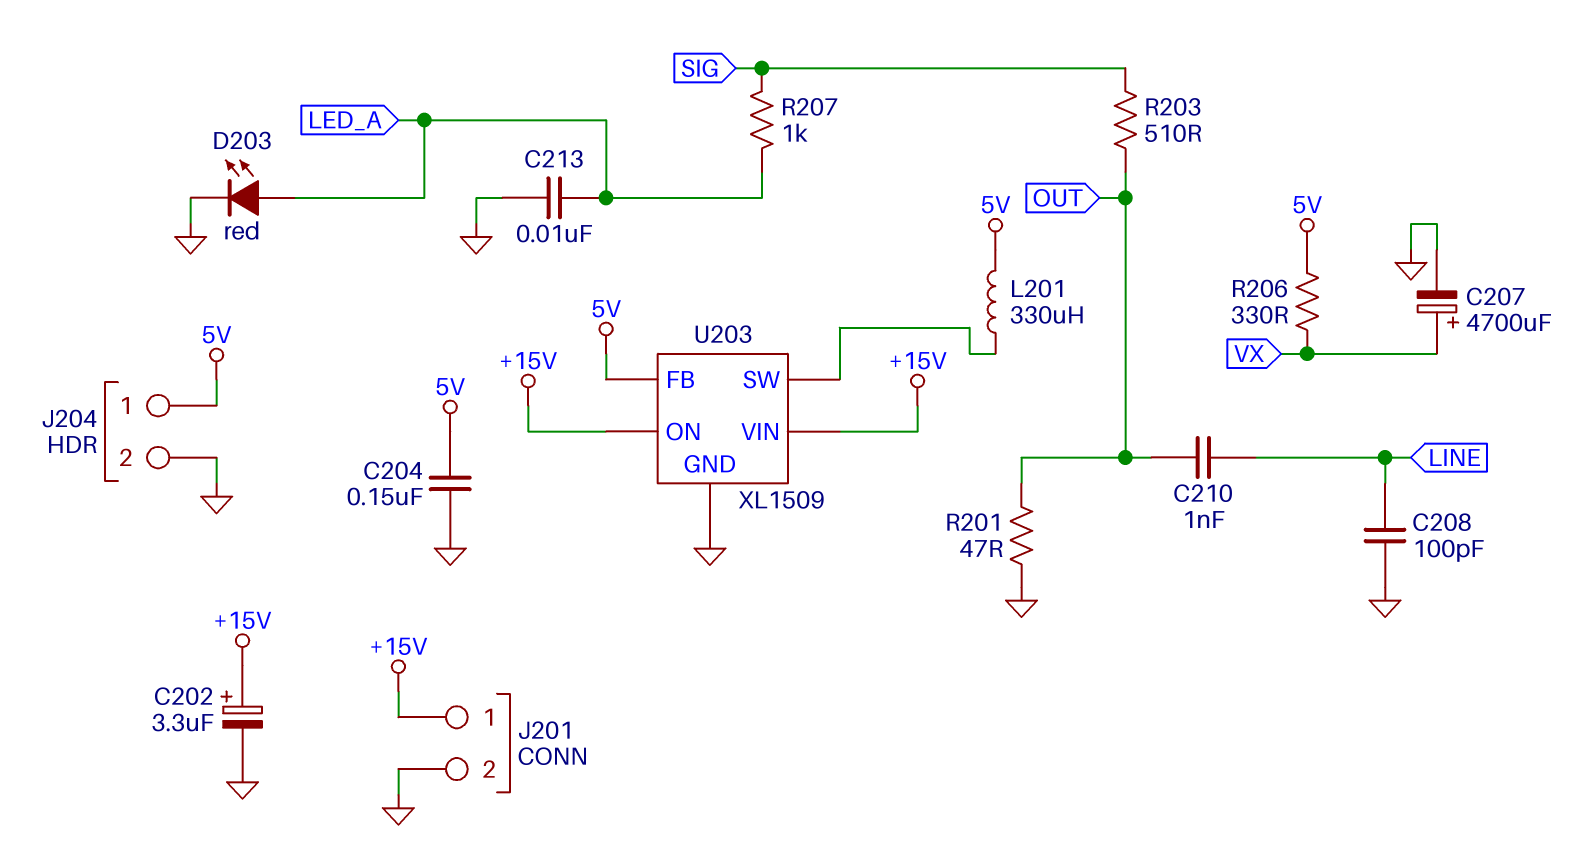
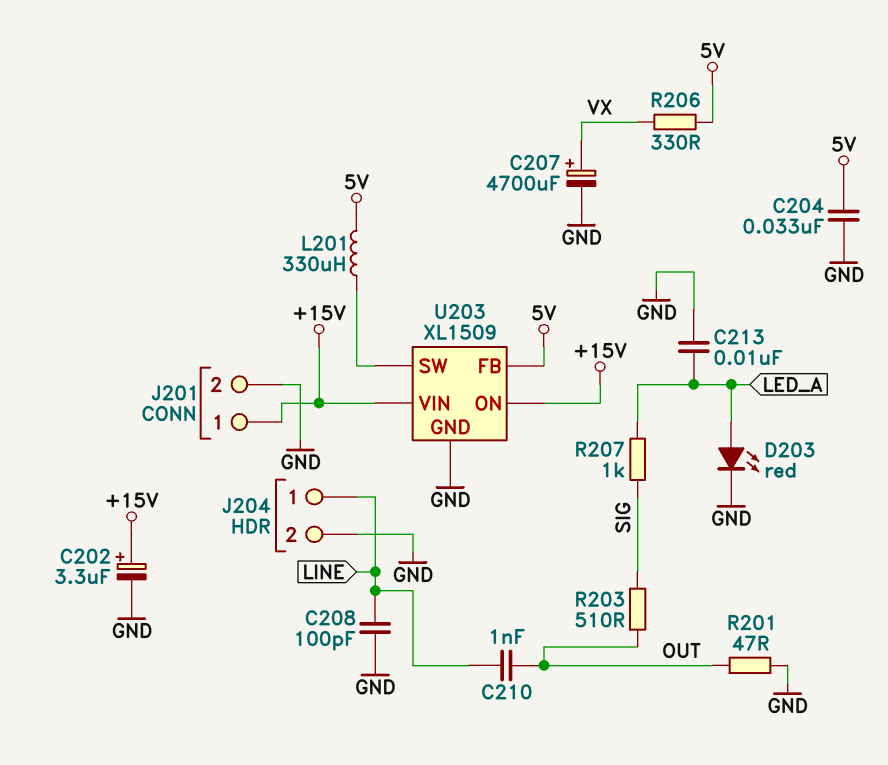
C204: 150nF (5V, GND) -> 33nF (5V, GND)
J204 pin 1: 5V -> LINE

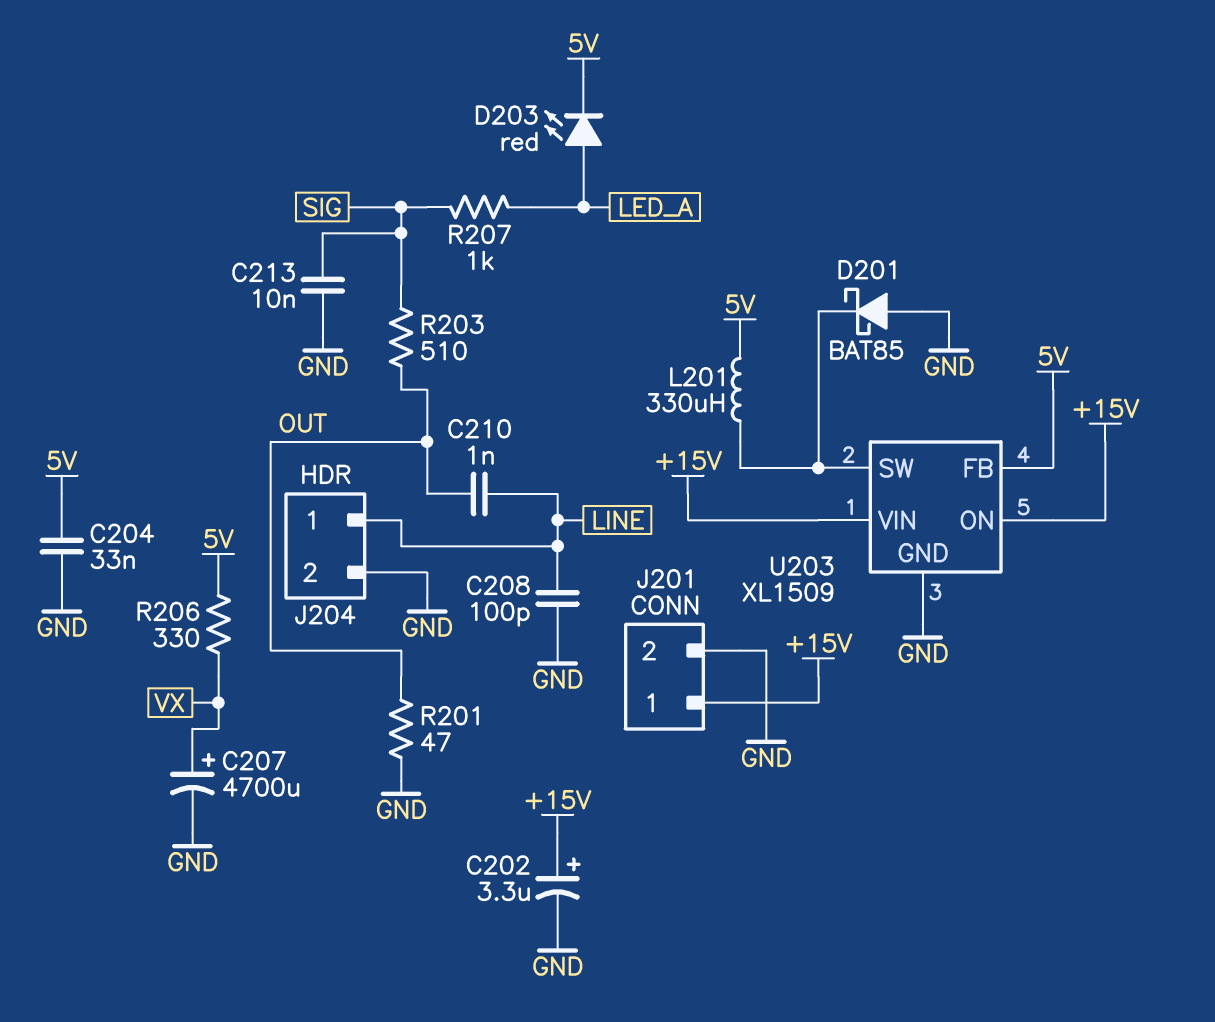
C213: 10nF (GND, LED_A) -> 10nF (GND, SIG)
D201: none -> schottky BAT85 (A GND, K U203/SW)
D203: LED red (A LED_A, K GND) -> LED red (A LED_A, K 5V)

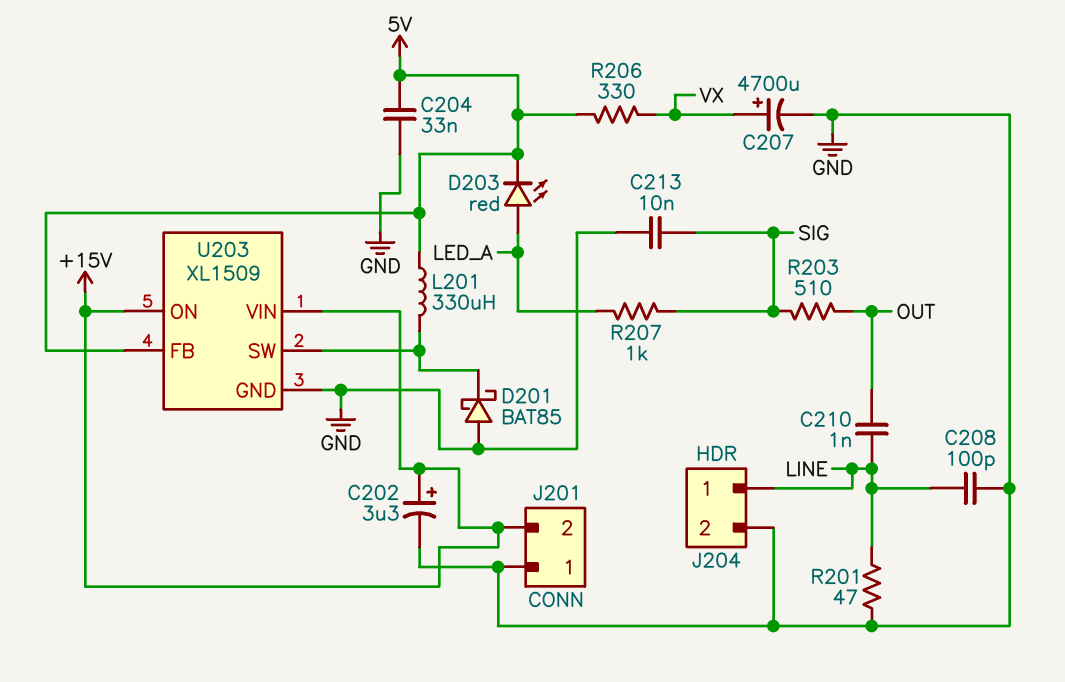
J201 pin 1: +15V -> GND
J201 pin 2: GND -> +15V
R201: 47 (GND, OUT) -> 47 (GND, LINE)

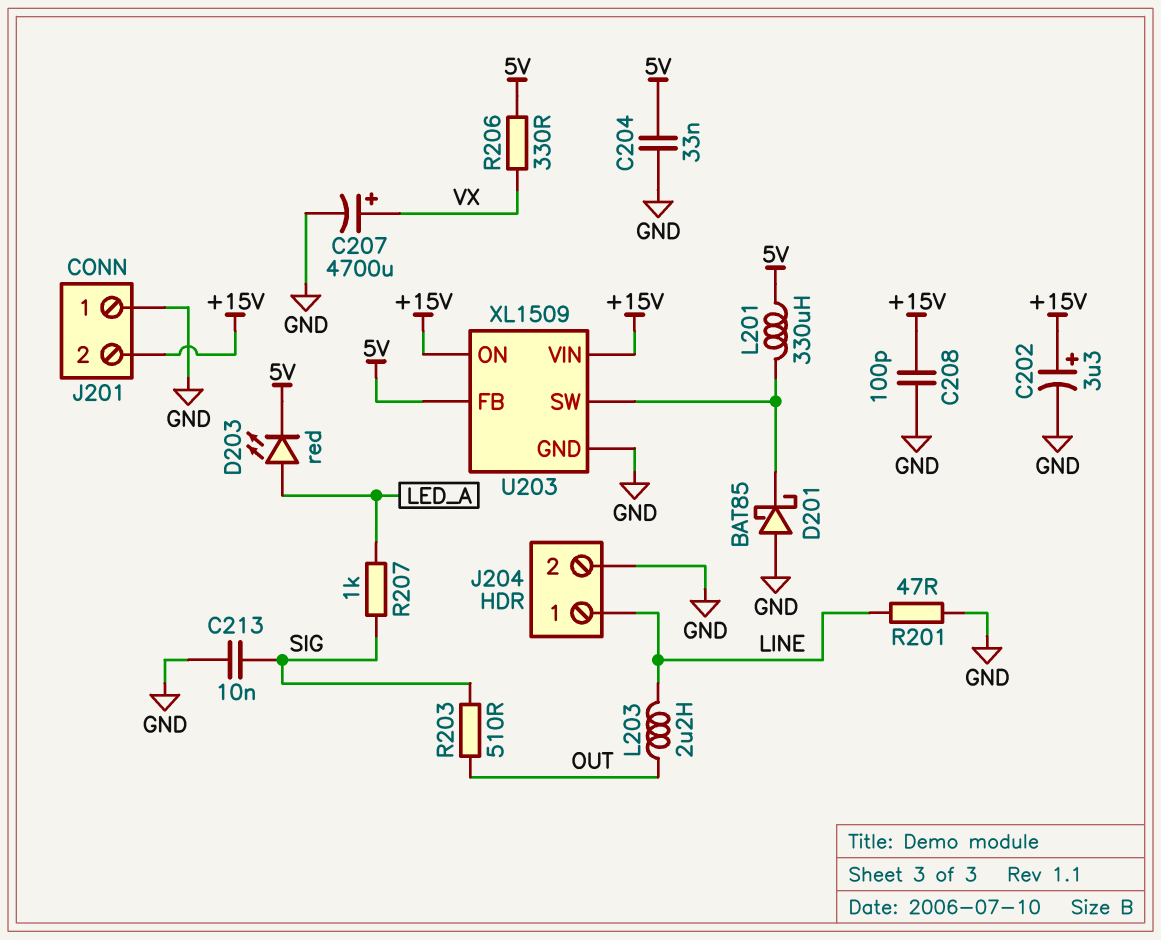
C208: 100pF (GND, LINE) -> 100pF (+15V, GND)
C210: 1nF (LINE, OUT) -> none
L203: none -> 2.2uH (LINE, OUT)

